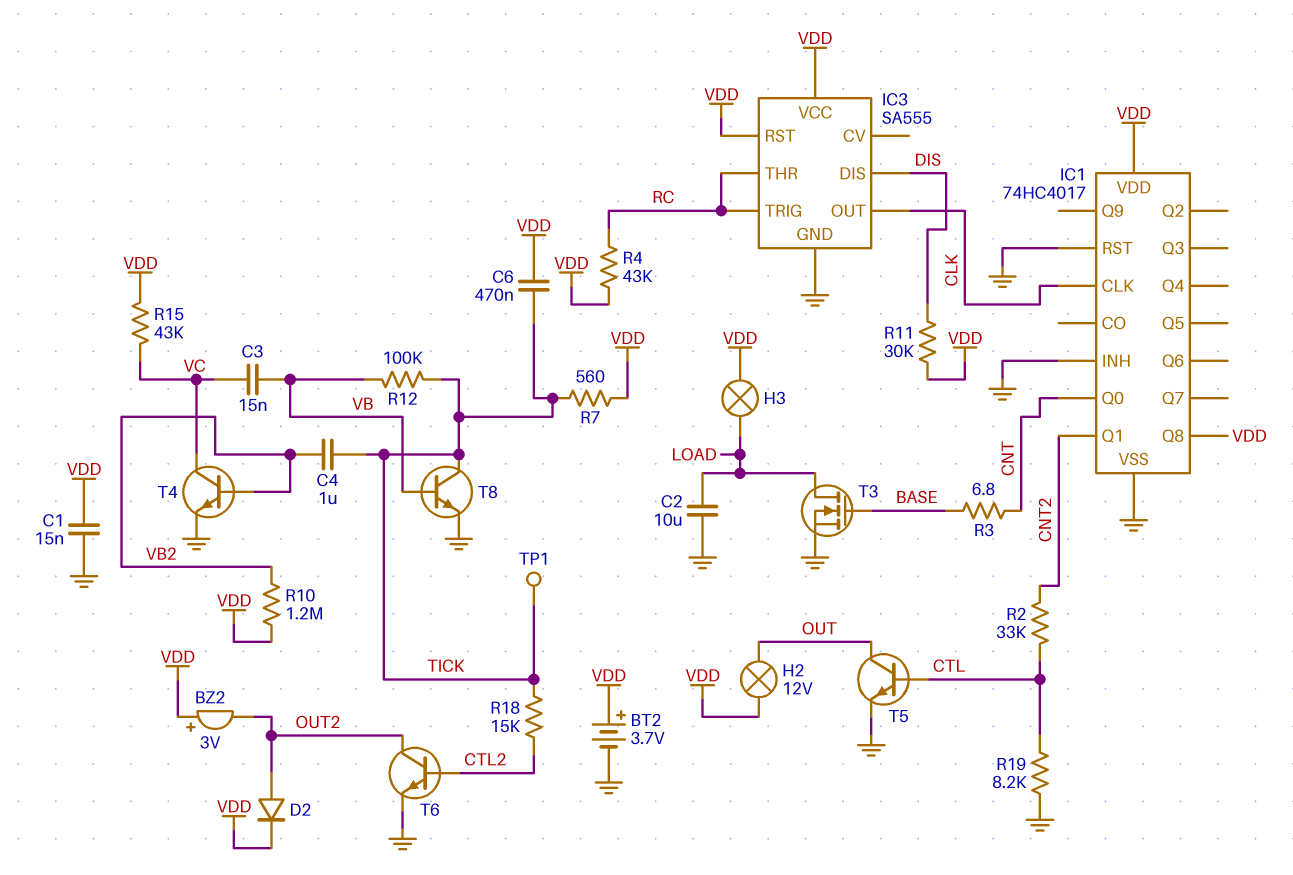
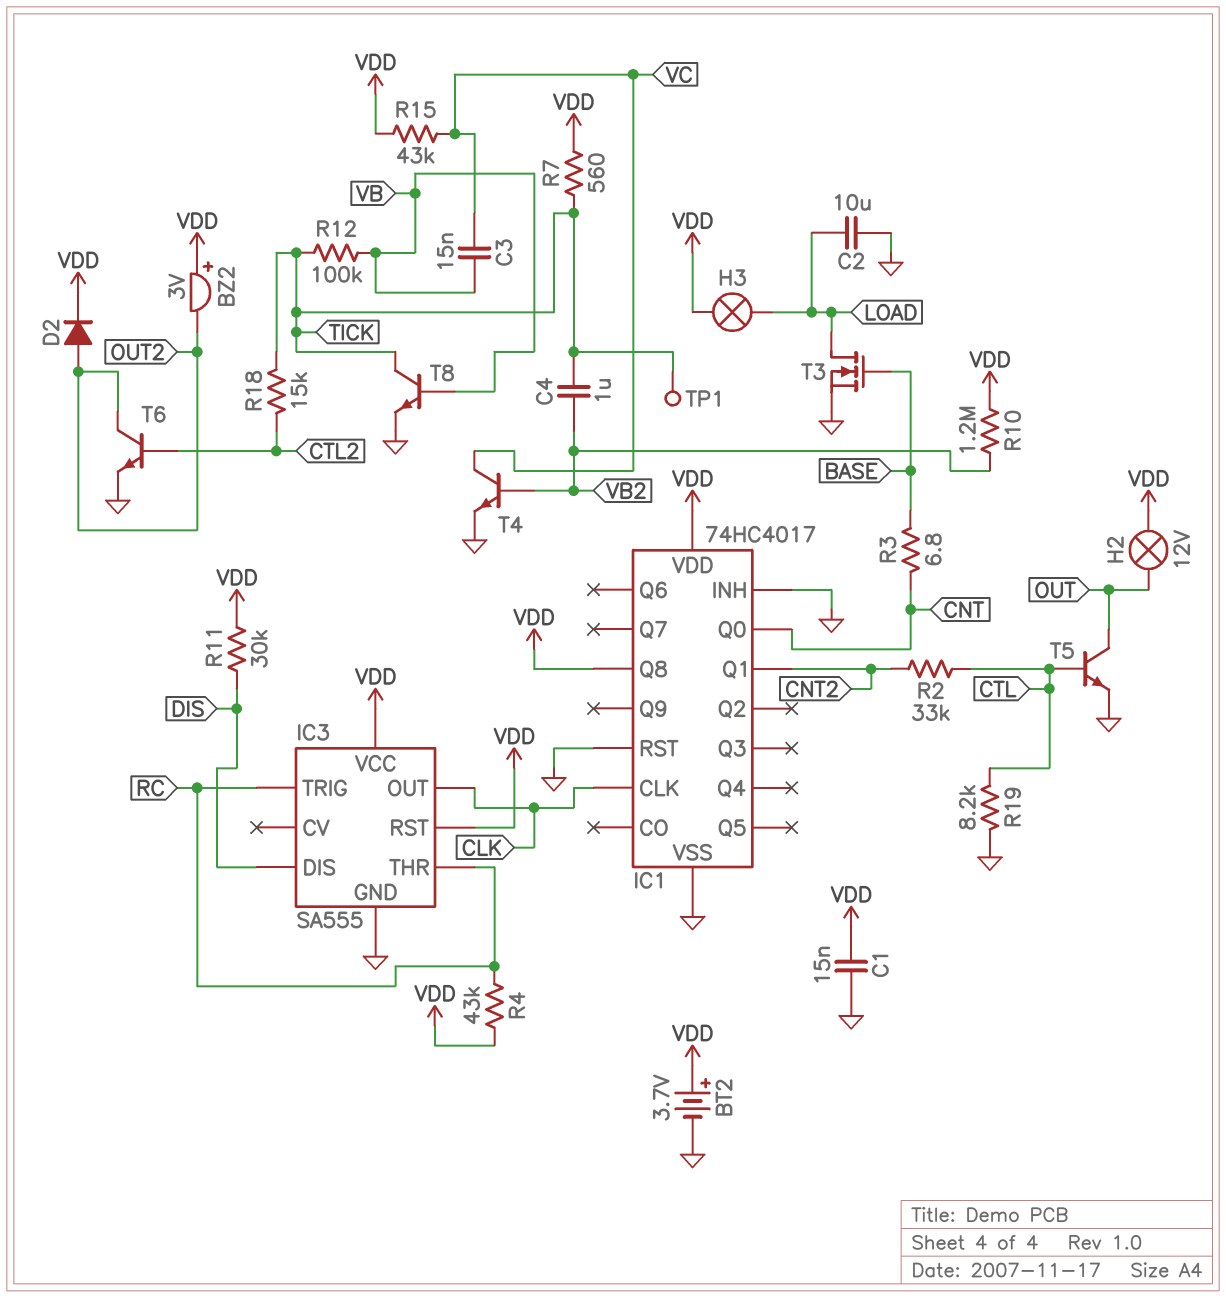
C6: 470nF (TICK, VDD) -> none

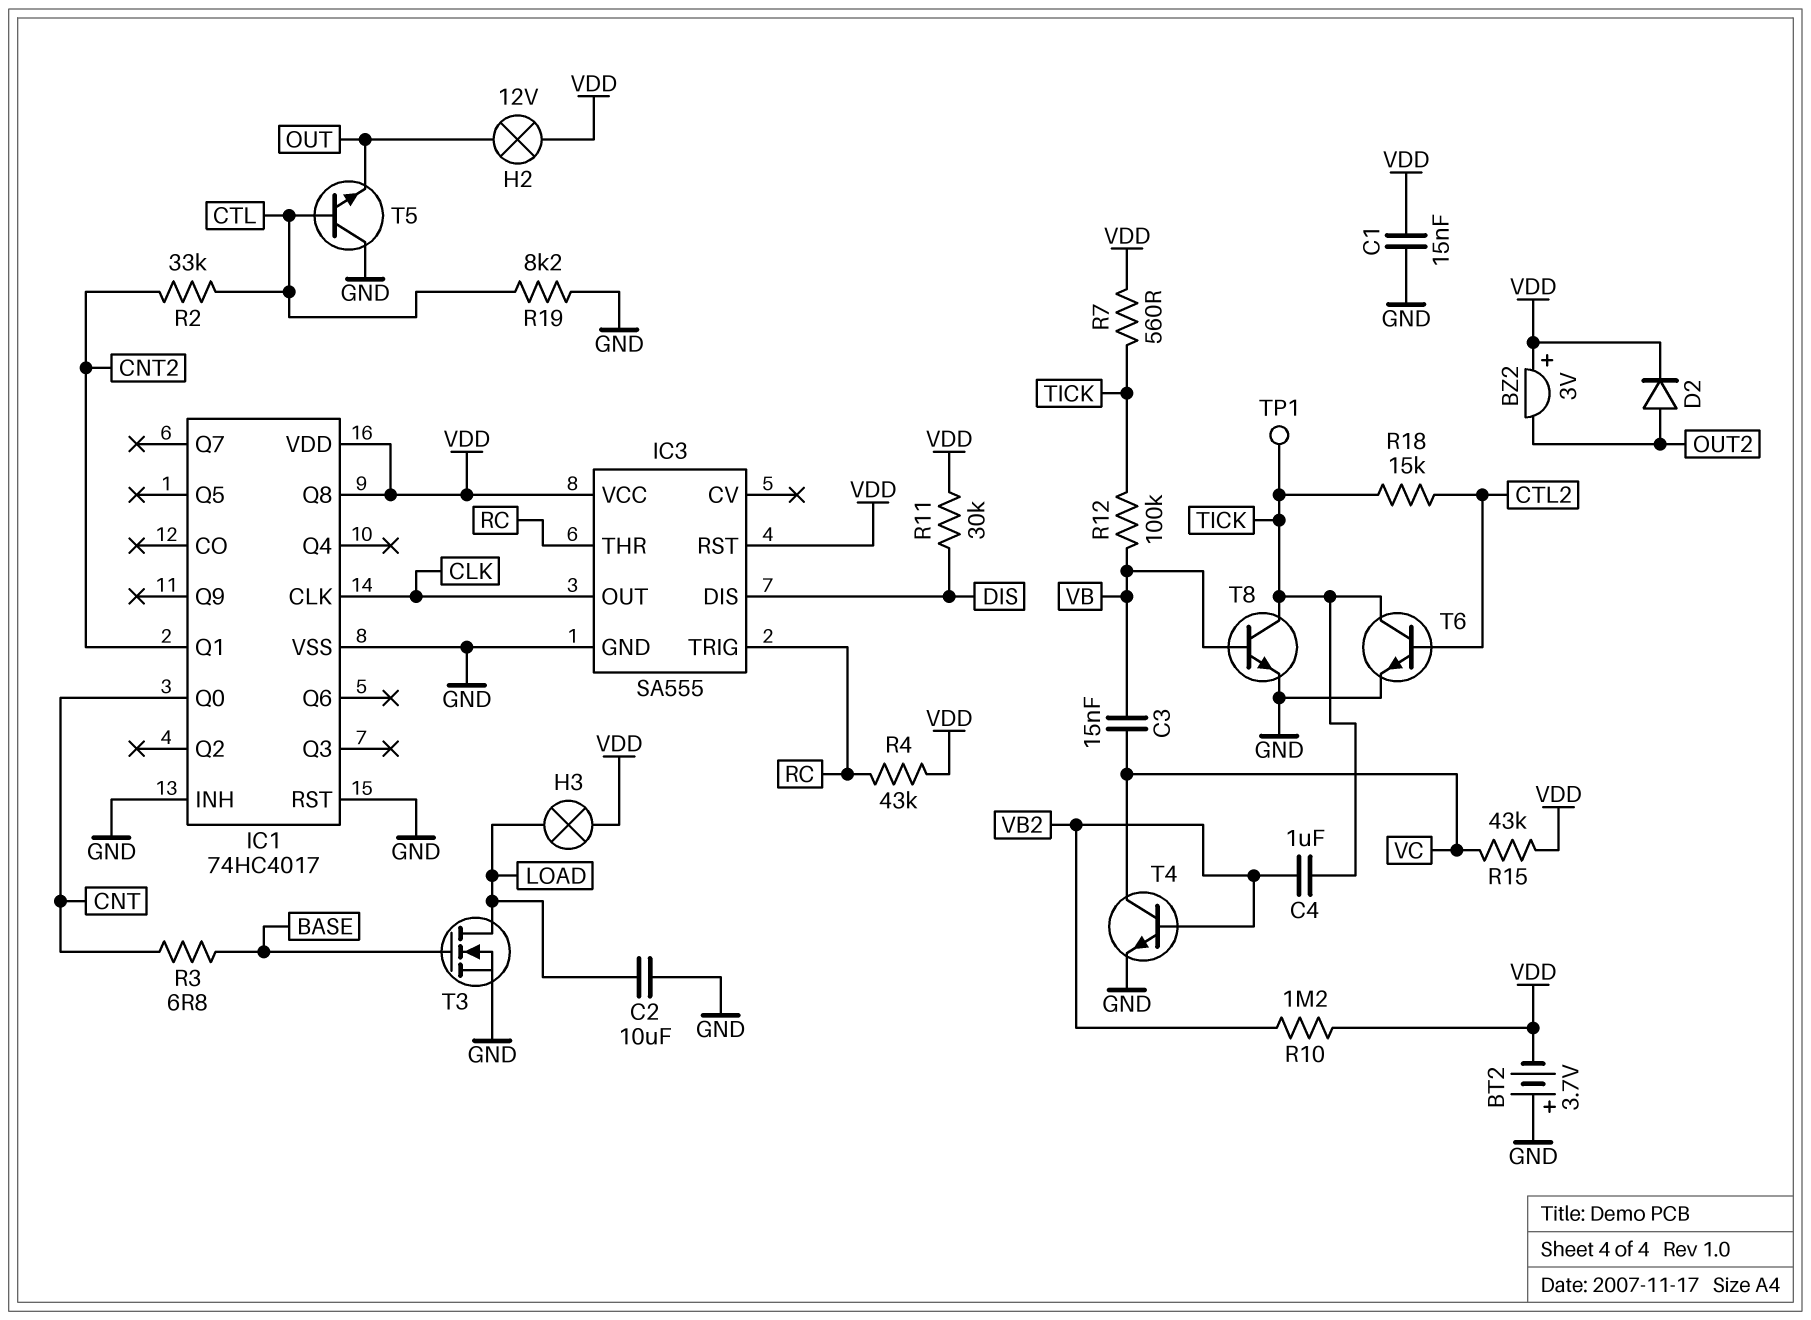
BT2: 3.7V (plus VDD, minus GND) -> 3.7V (plus GND, minus VDD)
T5: NPN (B CTL, C OUT, E GND) -> NPN (B CTL, C GND, E OUT)
T6: NPN (B CTL2, C OUT2, E GND) -> NPN (B CTL2, C TICK, E GND)

